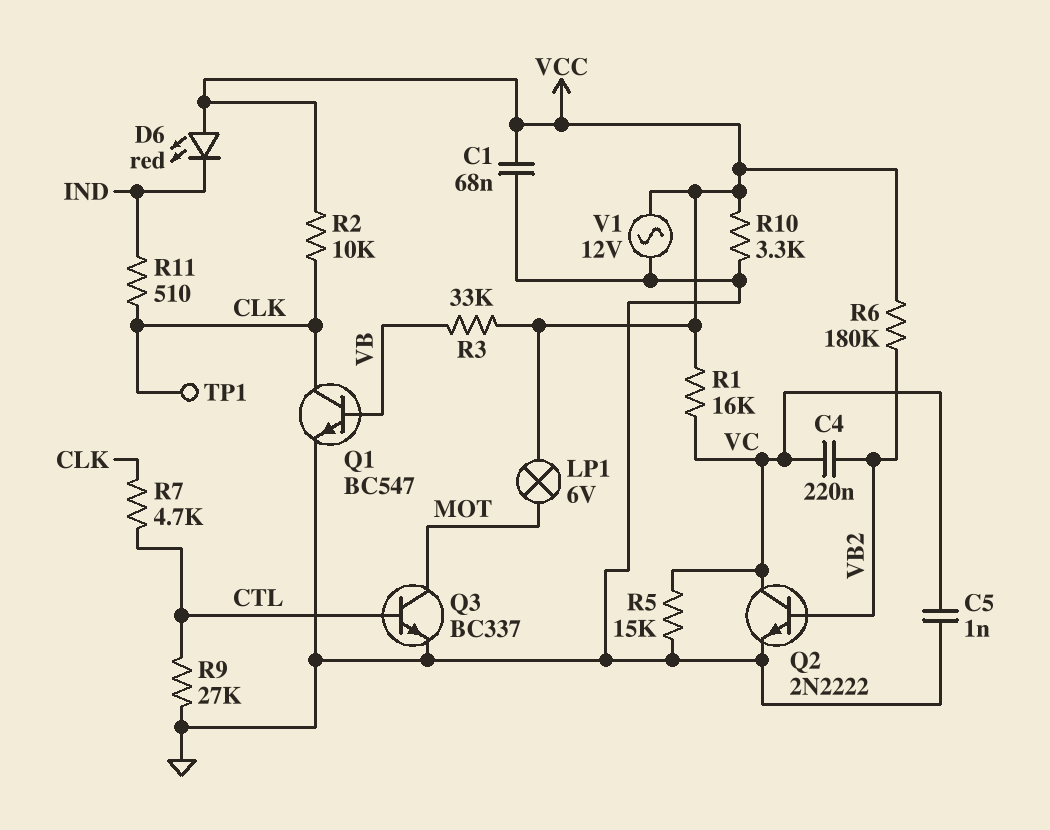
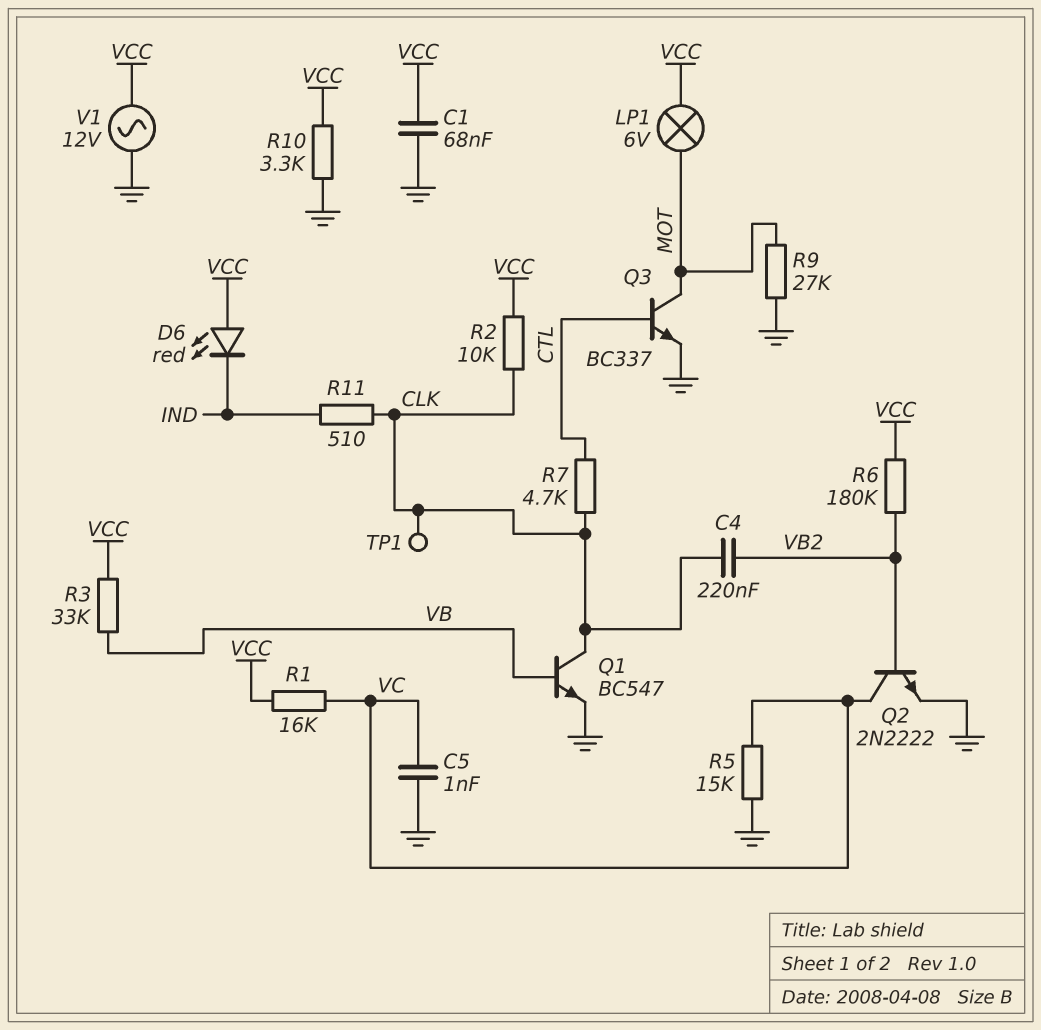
C4: 220nF (VB2, VC) -> 220nF (CLK, VB2)
R9: 27k (CTL, GND) -> 27k (GND, MOT)

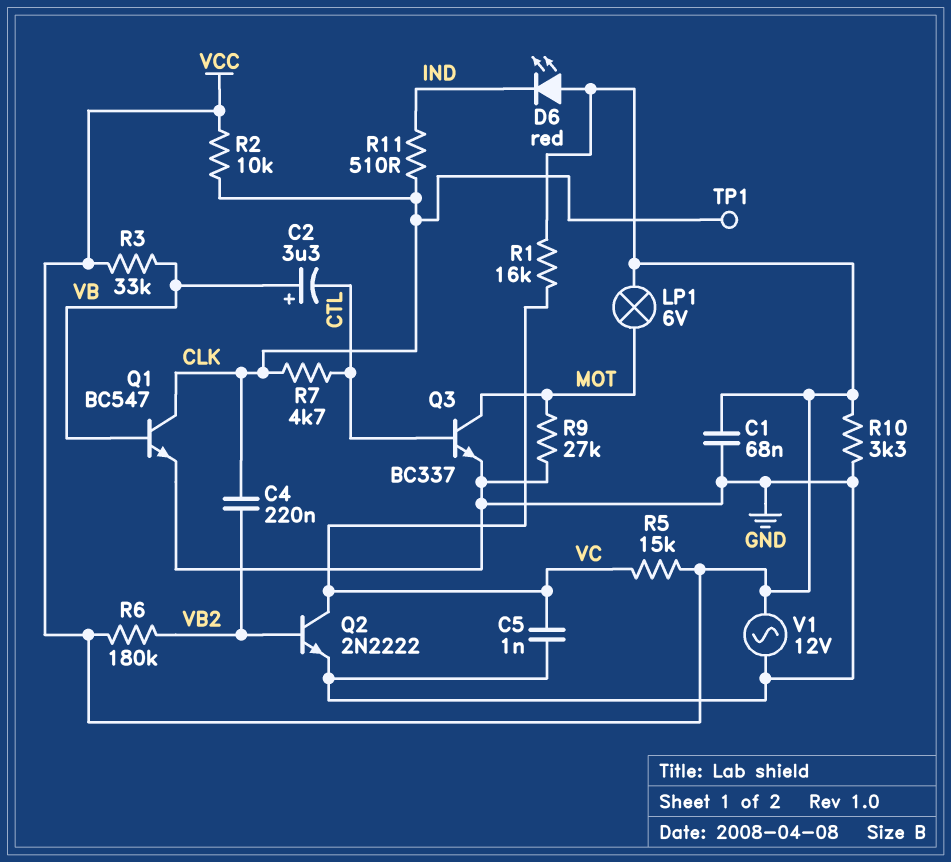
C2: none -> 3.3uF (plus VB, minus CTL)
R5: 15k (GND, VC) -> 15k (VC, VCC)

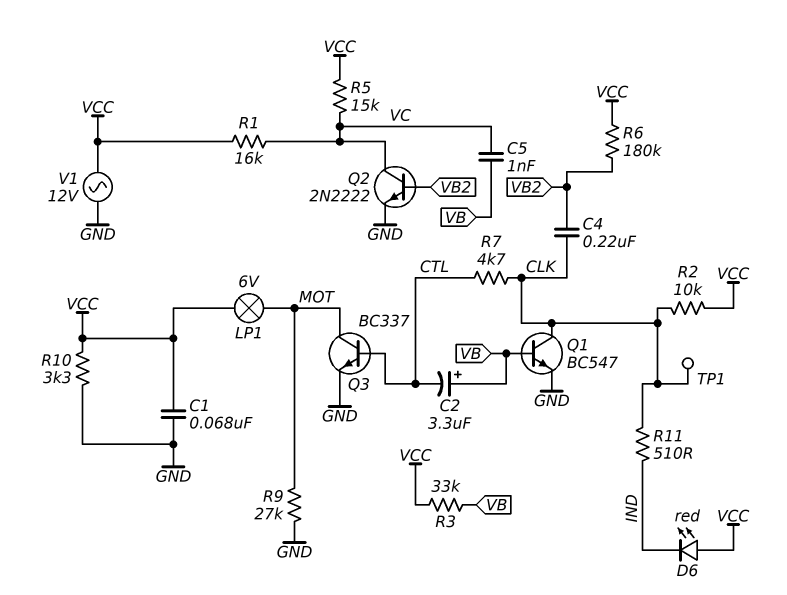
C5: 1nF (GND, VC) -> 1nF (VB, VC)

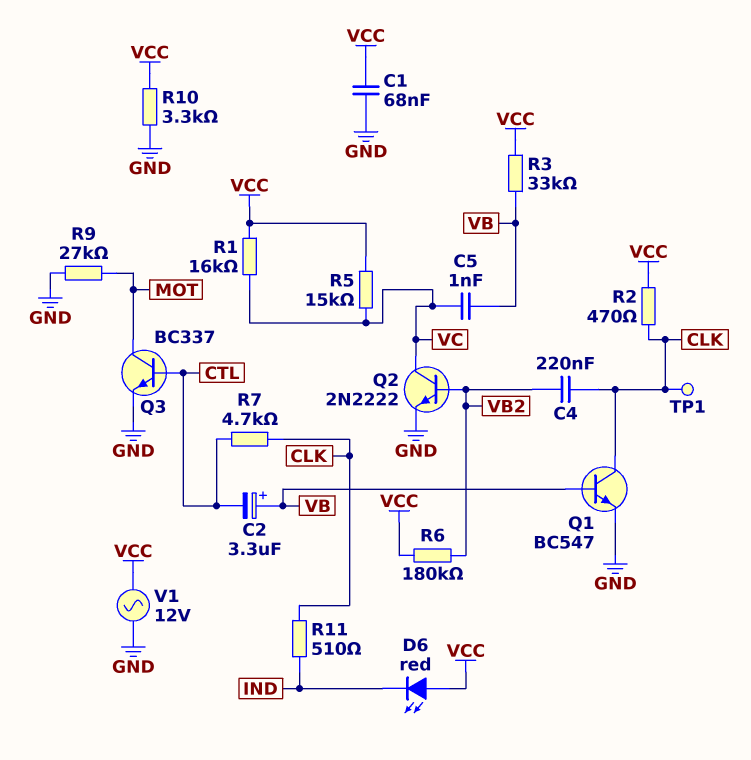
LP1: lamp 6V (MOT, VCC) -> none
R2: 10k (CLK, VCC) -> 470 (CLK, VCC)

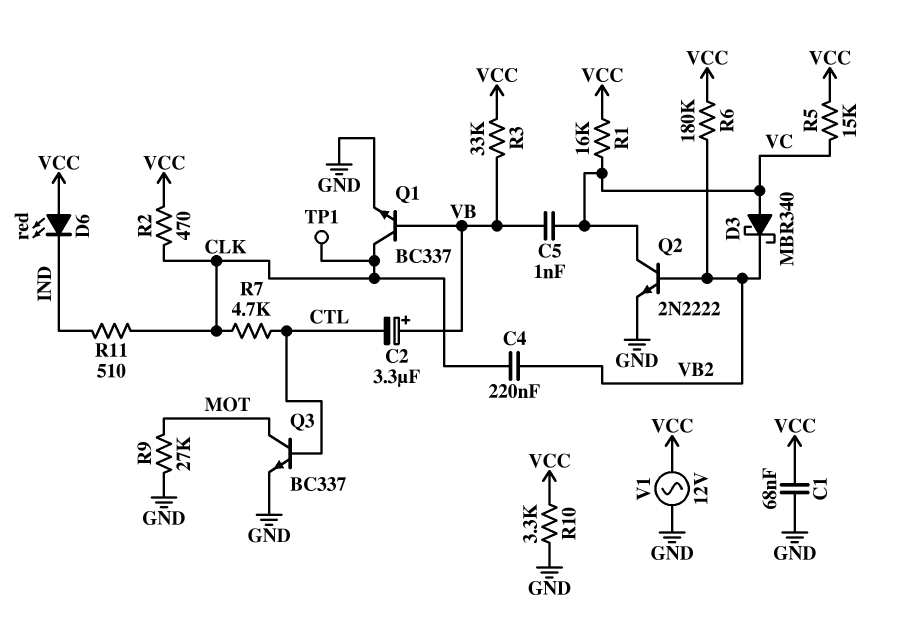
D3: none -> schottky MBR340 (A VC, K VB2)
Q1: NPN BC547 (B VB, C CLK, E GND) -> NPN BC337 (B VB, C CLK, E GND)

